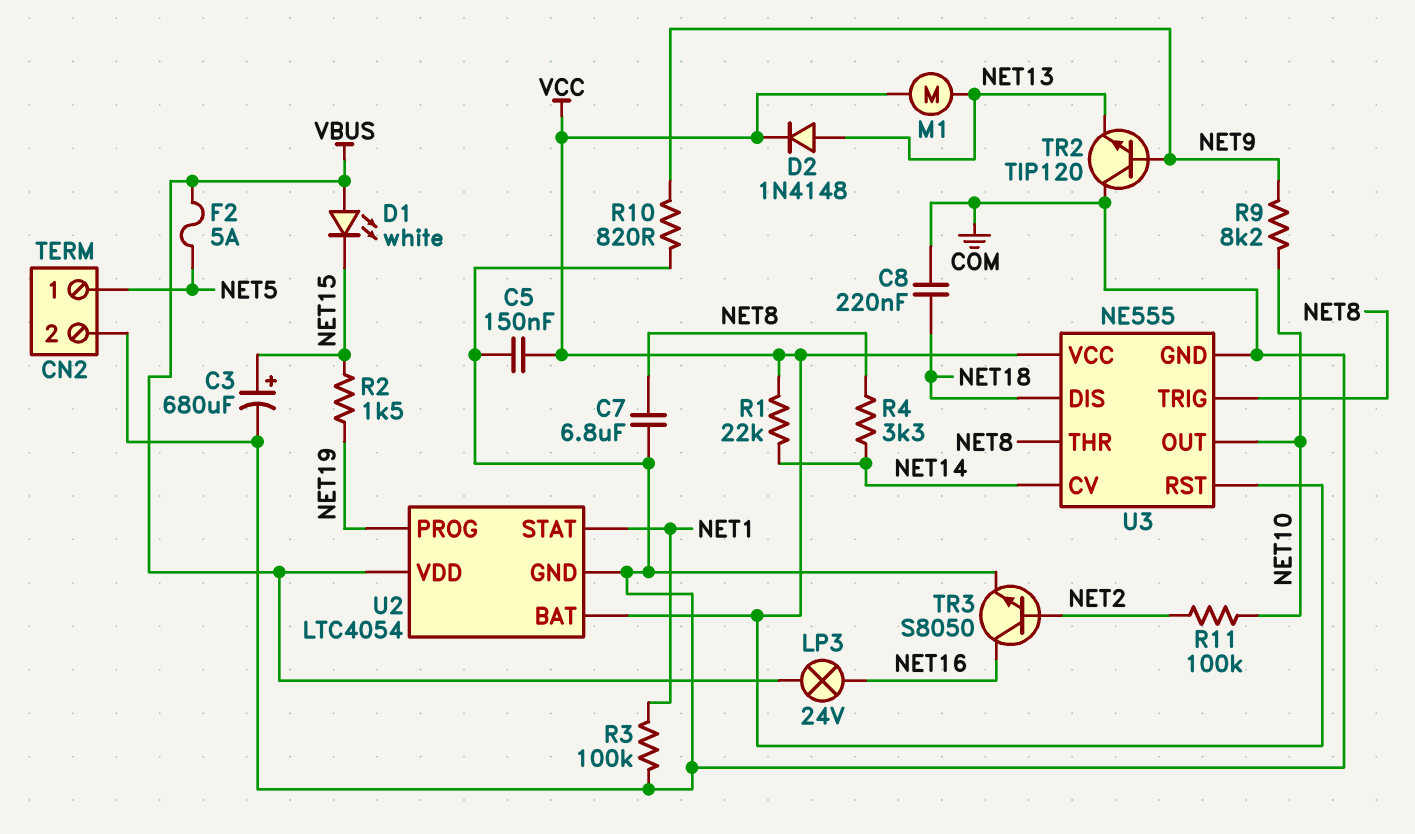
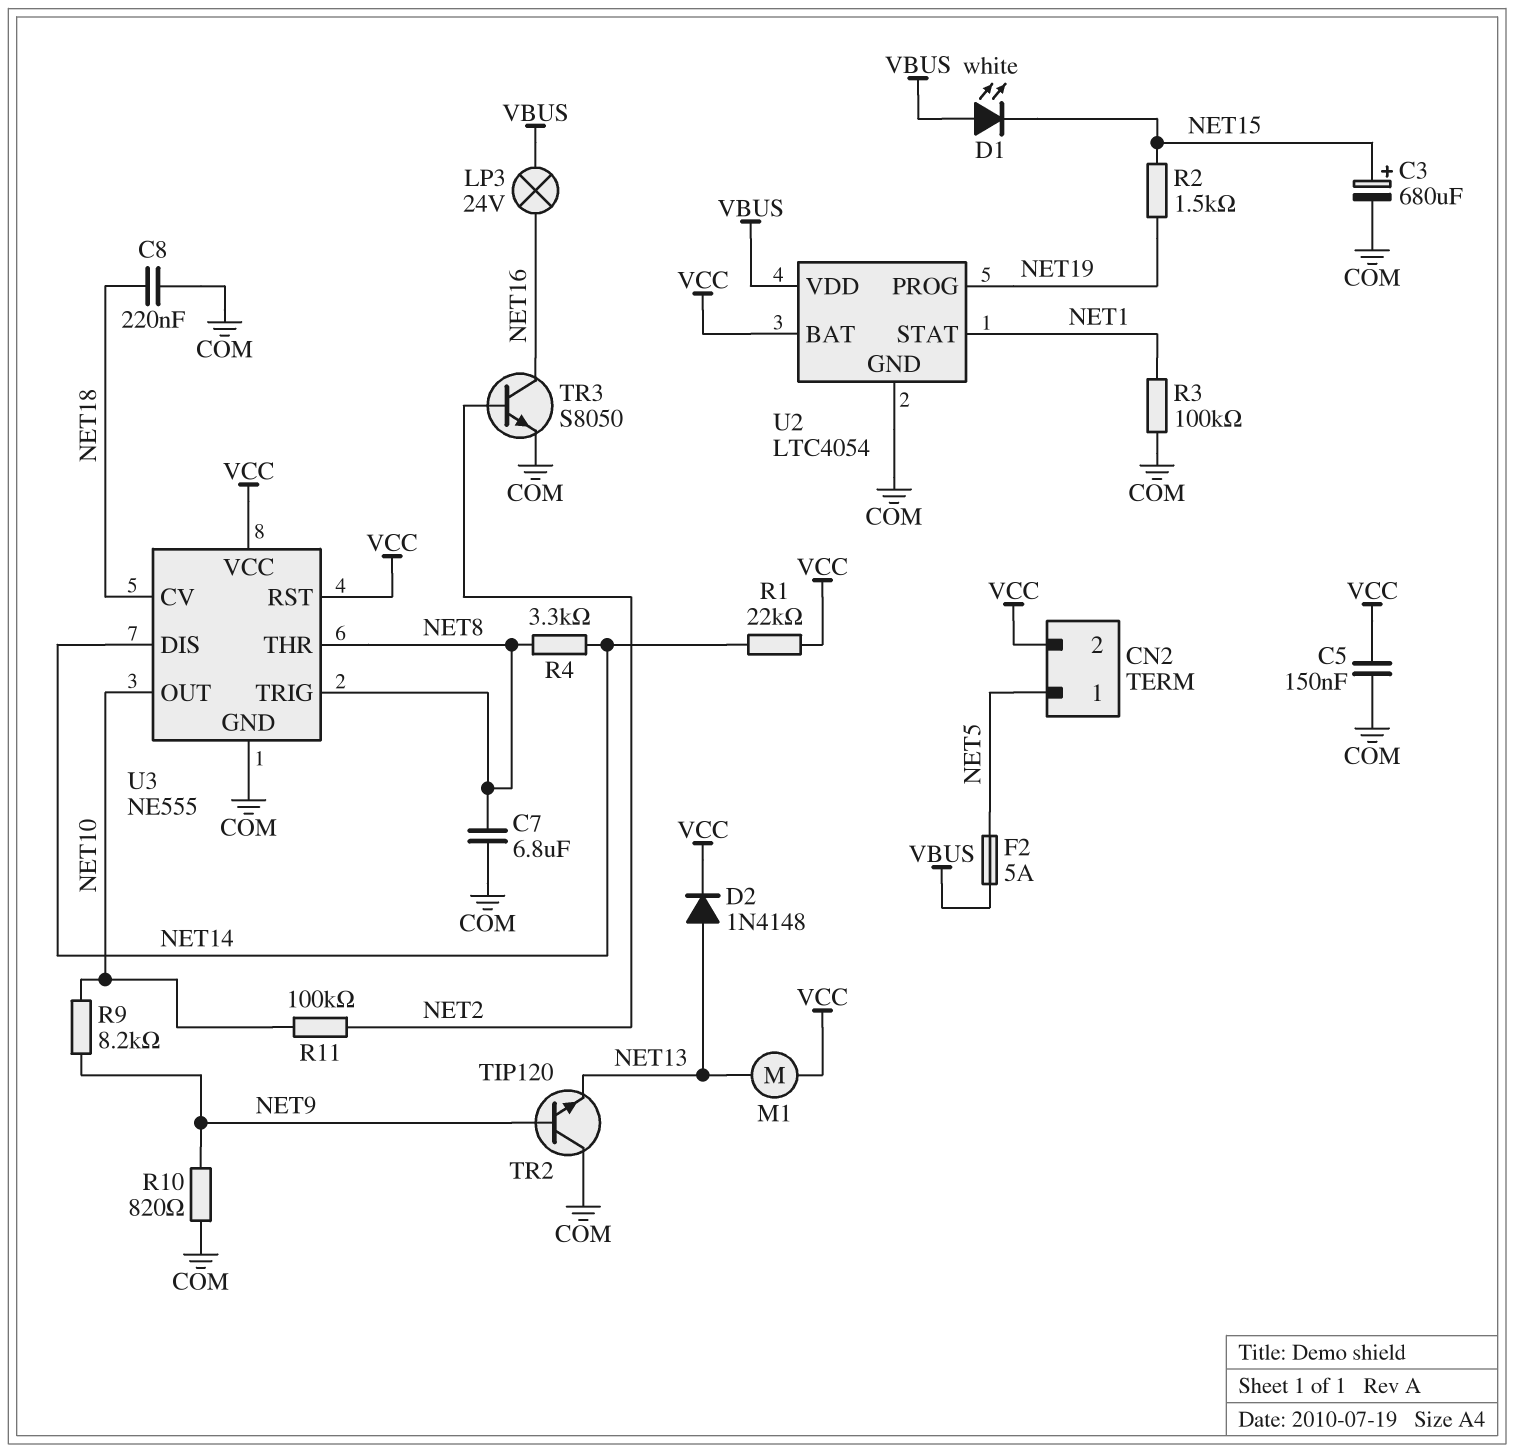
CN2 pin 2: COM -> VCC
U3 pin CV: NET14 -> NET18
U3 pin DIS: NET18 -> NET14

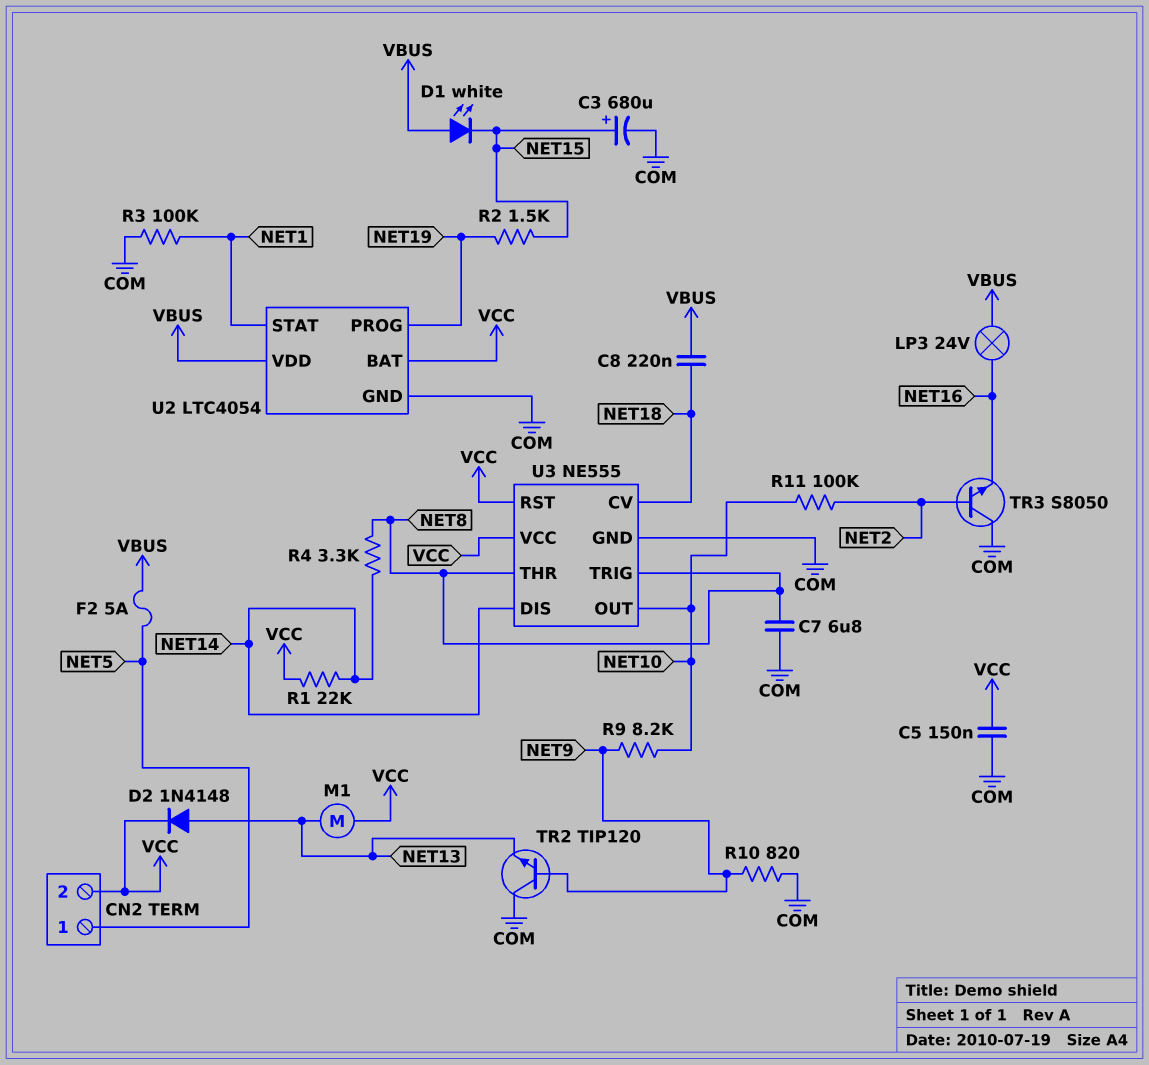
C8: 220nF (COM, NET18) -> 220nF (NET18, VBUS)
TR3: NPN S8050 (B NET2, C NET16, E COM) -> NPN S8050 (B NET2, C COM, E NET16)

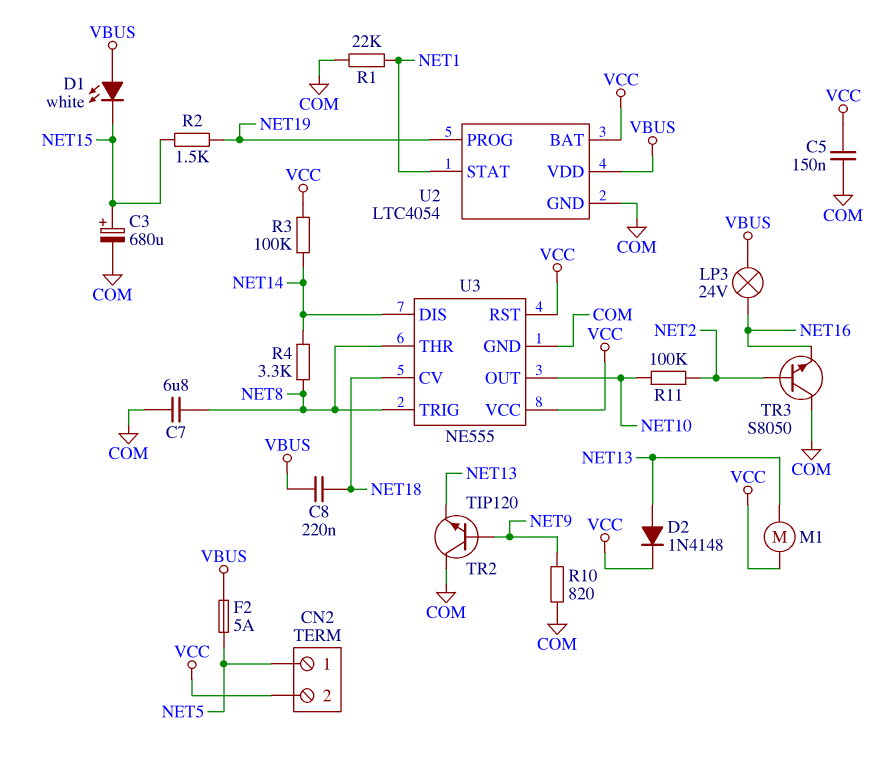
R1: 22k (NET14, VCC) -> 22k (COM, NET1)
R3: 100k (COM, NET1) -> 100k (NET14, VCC)
R9: 8.2k (NET9, NET10) -> none

